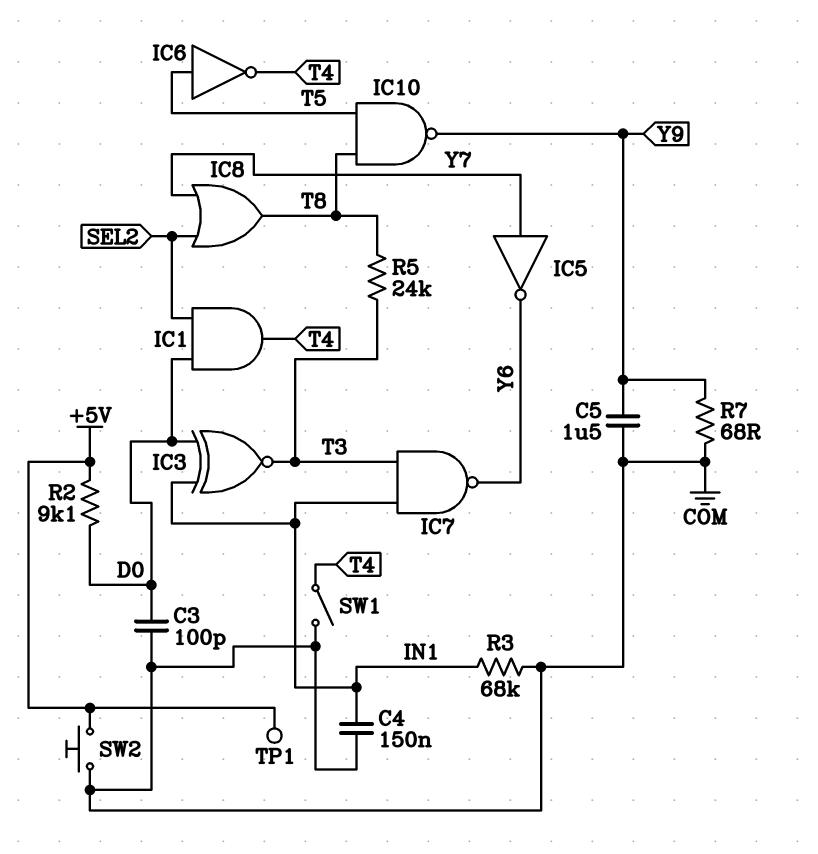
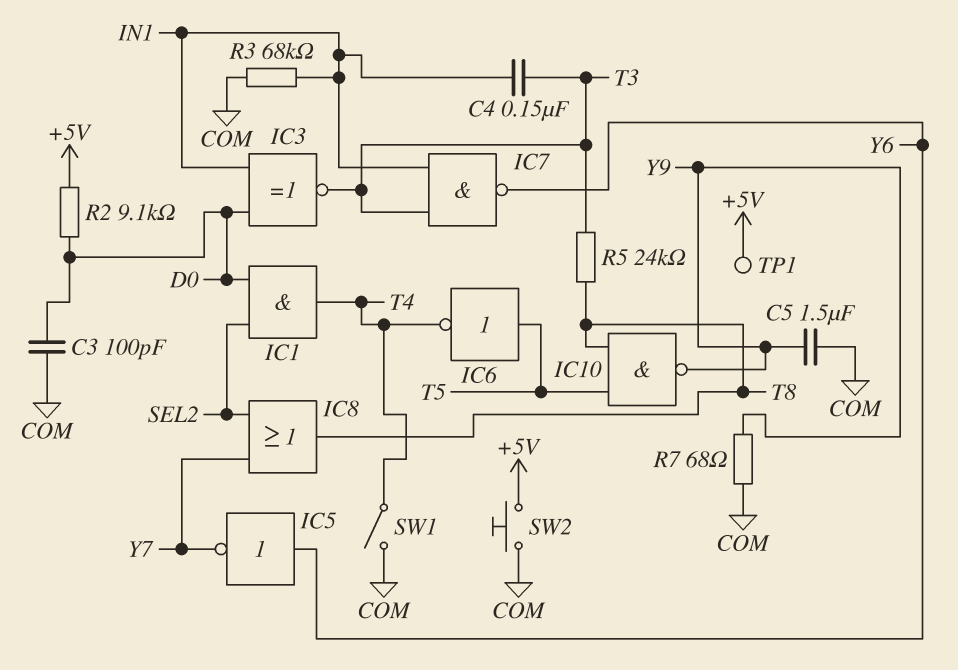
C4: 150nF (COM, IN1) -> 150nF (IN1, T3)
IC5: NOT (in Y7, out Y6) -> NOT (in Y6, out Y7)

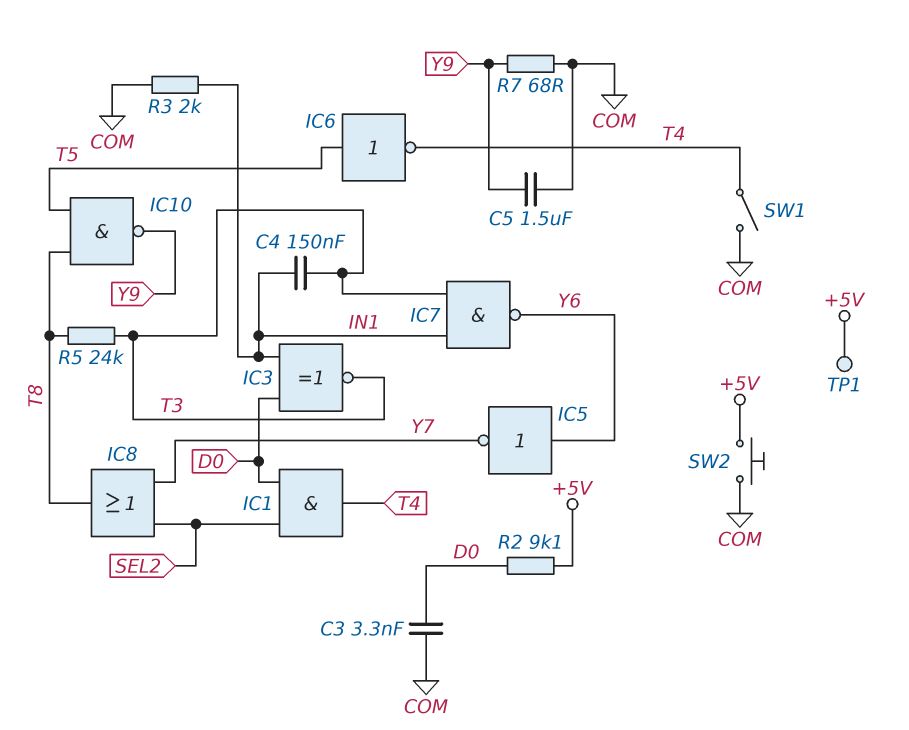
C3: 100pF (COM, D0) -> 3.3nF (COM, D0)
R3: 68k (COM, IN1) -> 2k (COM, IN1)

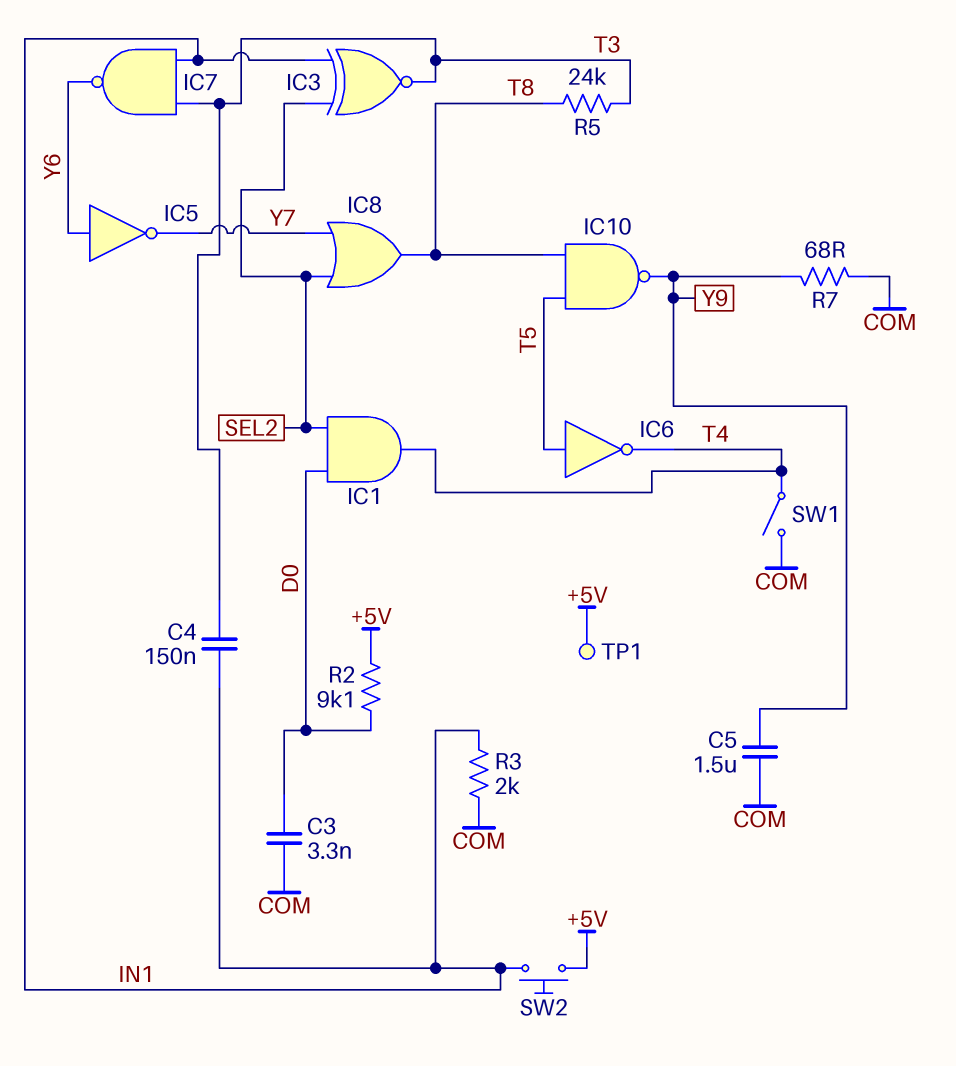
IC3: XNOR (in D0, in IN1, out T3) -> XNOR (in IN1, in SEL2, out T3)
SW2: button (+5V, COM) -> button (+5V, IN1)

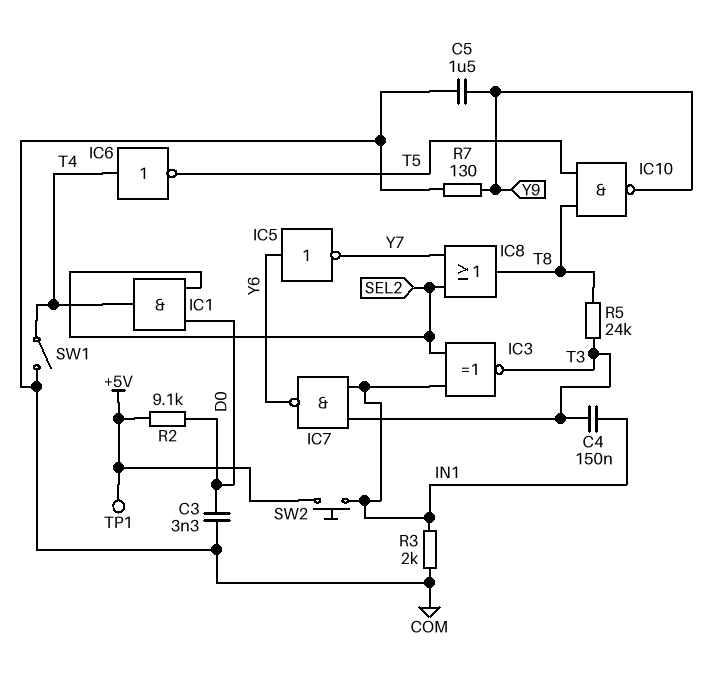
IC6: NOT (in T5, out T4) -> NOT (in T4, out T5)
R7: 68 (COM, Y9) -> 130 (COM, Y9)

